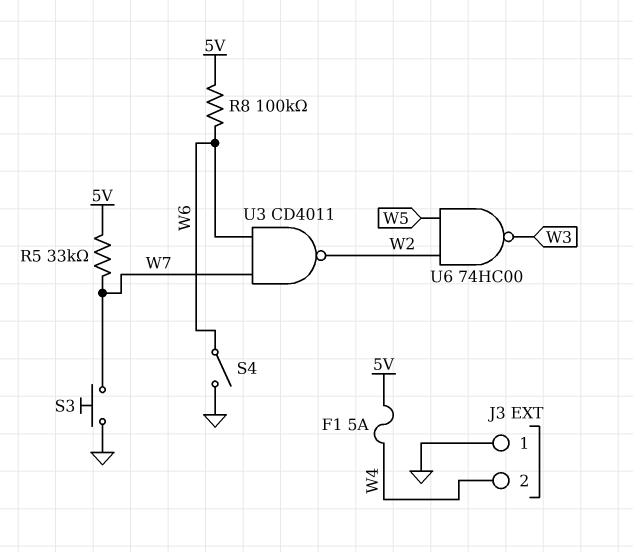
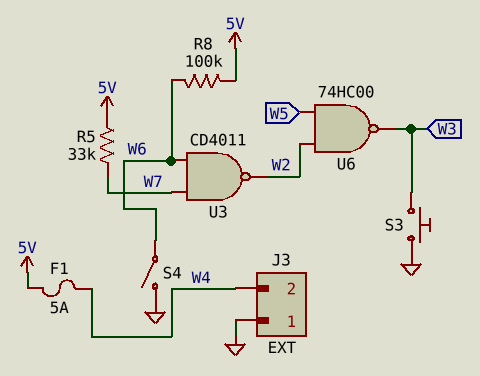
S3: button (GND, W7) -> button (GND, W3)

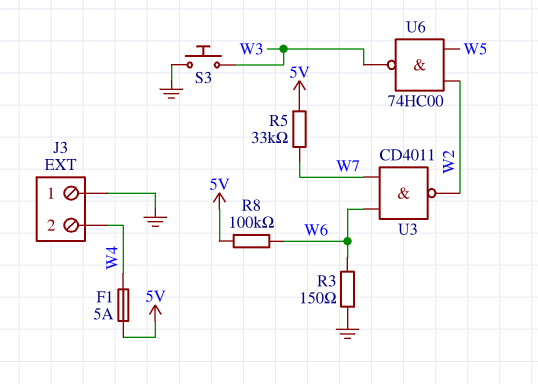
R3: none -> 150 (GND, W6)
S4: switch (GND, W6) -> none

